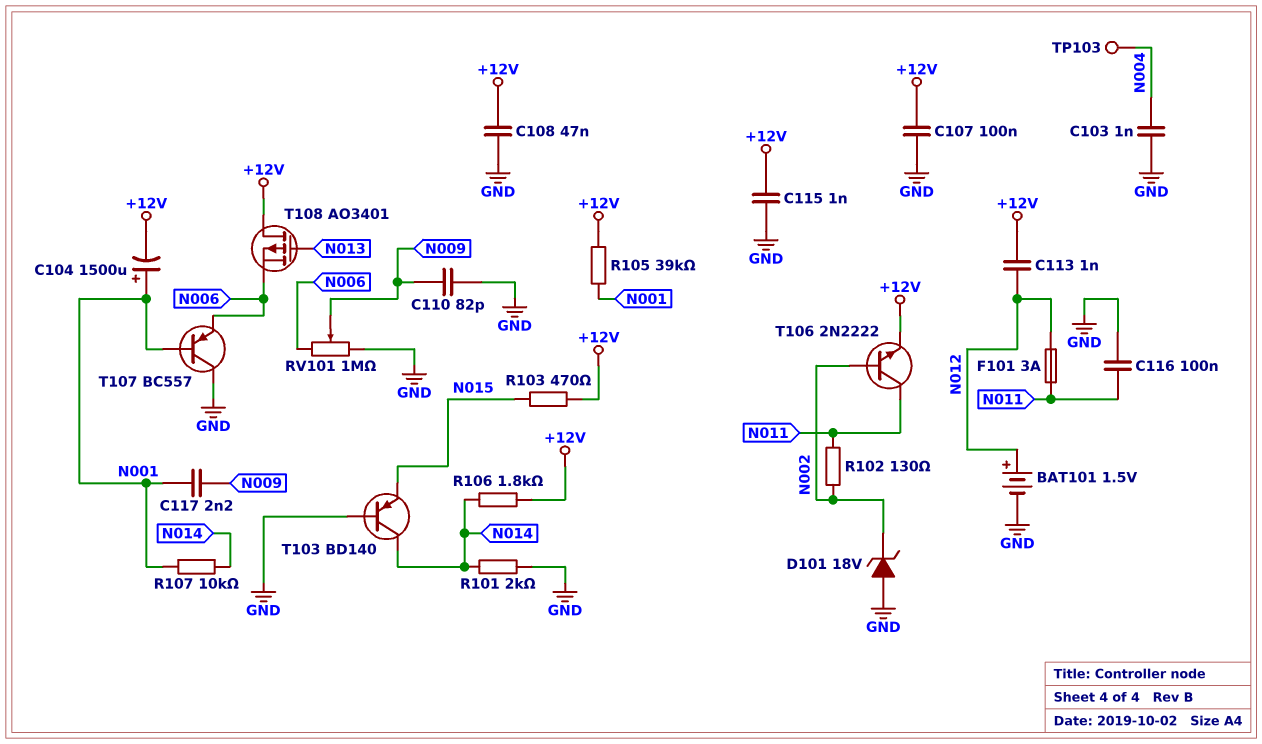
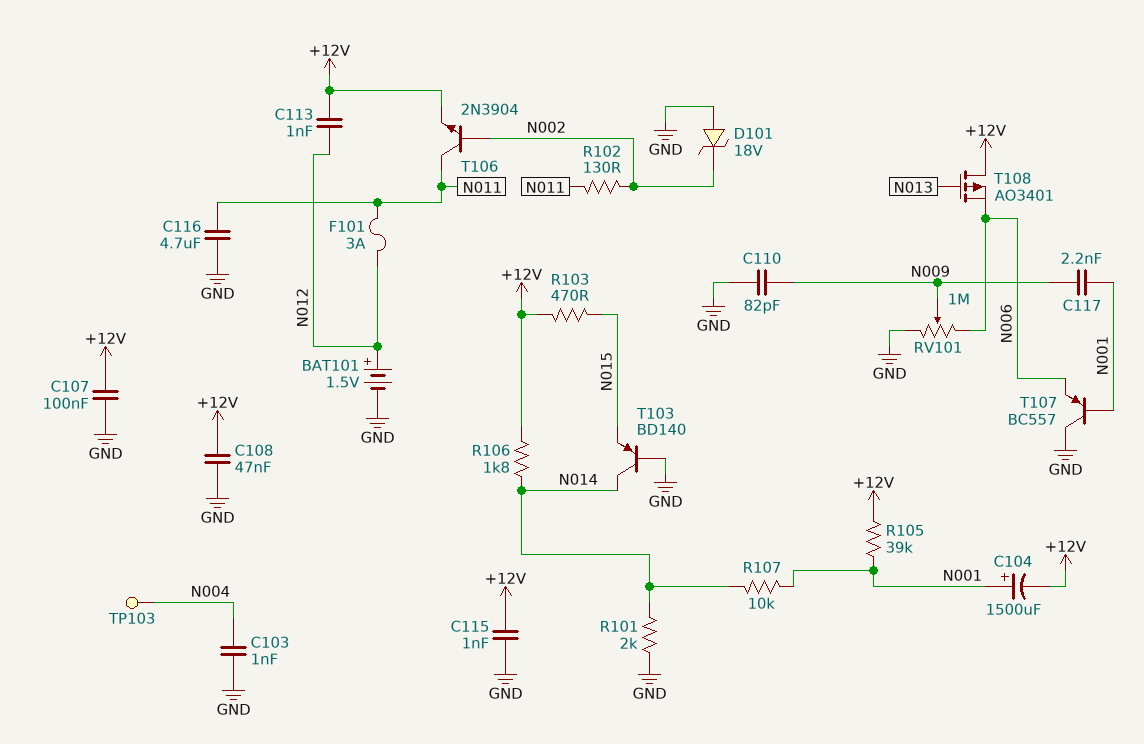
C116: 100nF (GND, N011) -> 4.7uF (GND, N011)
T106: NPN 2N2222 (B N002, C N011, E +12V) -> NPN 2N3904 (B N002, C N011, E +12V)

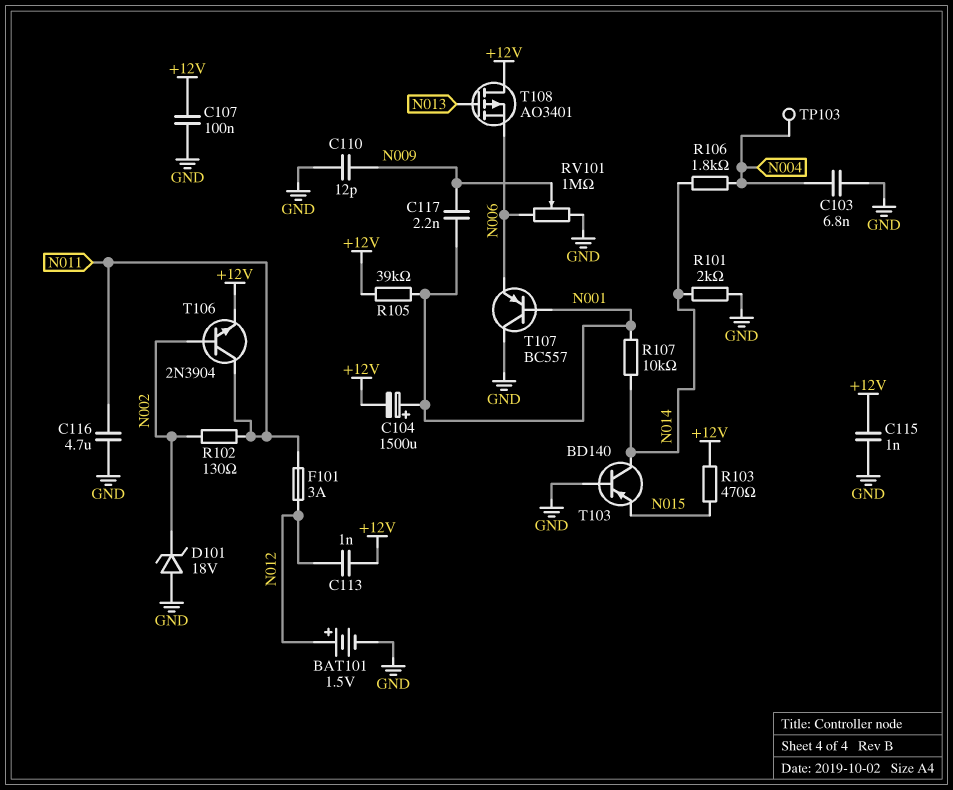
C103: 1nF (GND, N004) -> 6.8nF (GND, N004)
C108: 47nF (+12V, GND) -> none
C110: 82pF (GND, N009) -> 12pF (GND, N009)
R106: 1.8k (+12V, N014) -> 1.8k (N004, N014)

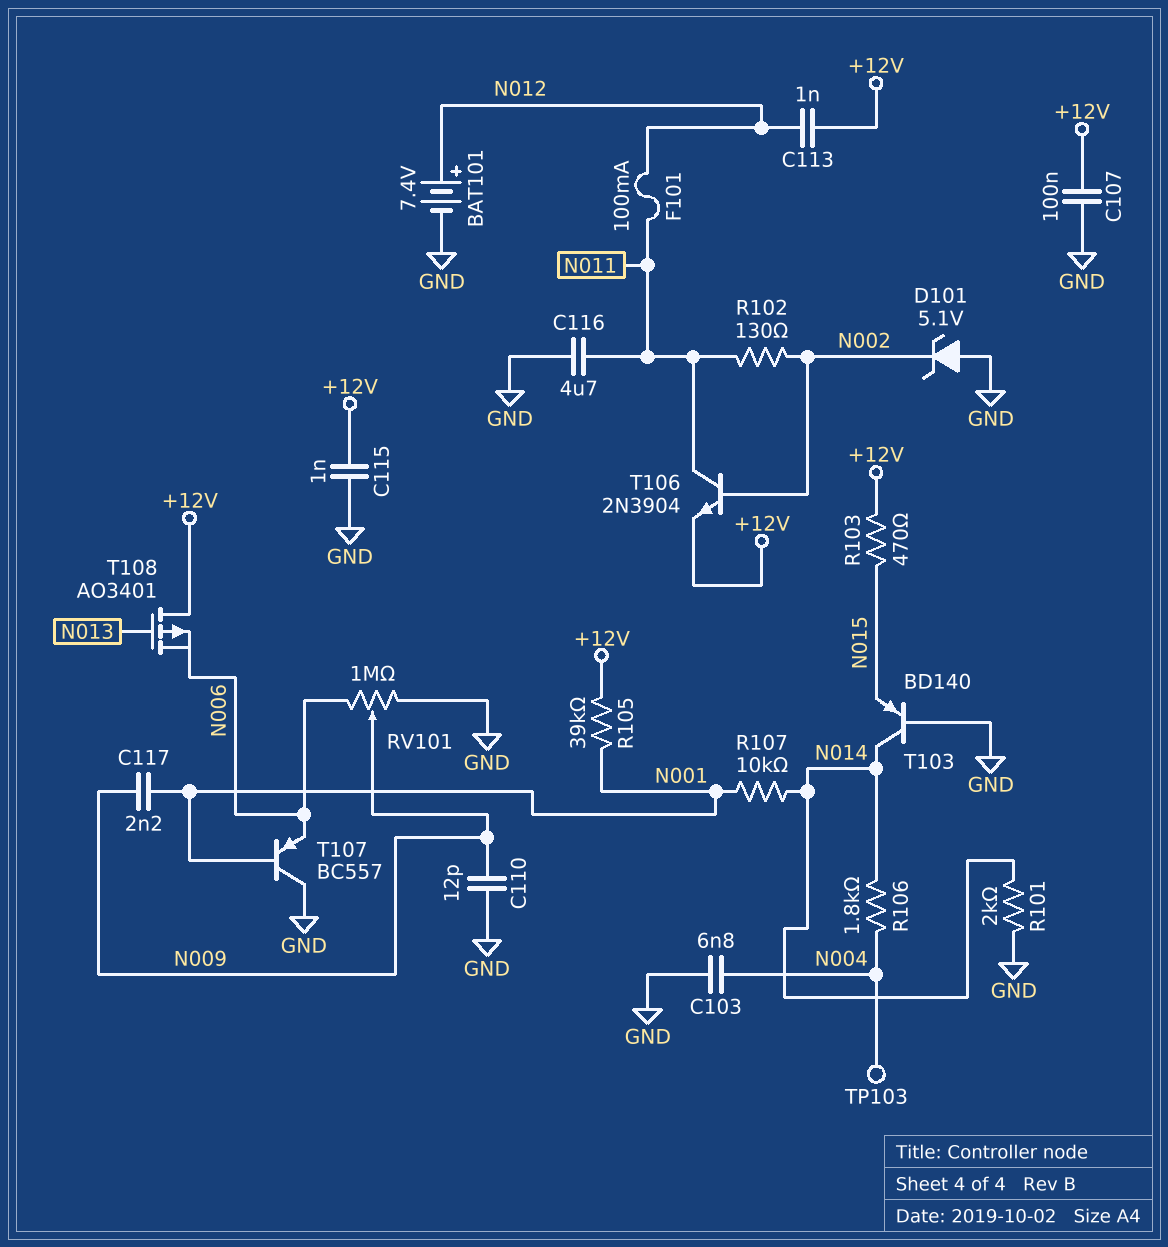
BAT101: 1.5V (plus N012, minus GND) -> 7.4V (plus N012, minus GND)
C104: 1500uF (plus N001, minus +12V) -> none
D101: zener 18V (A GND, K N002) -> zener 5.1V (A GND, K N002)
F101: 3A (N011, N012) -> 100mA (N011, N012)

